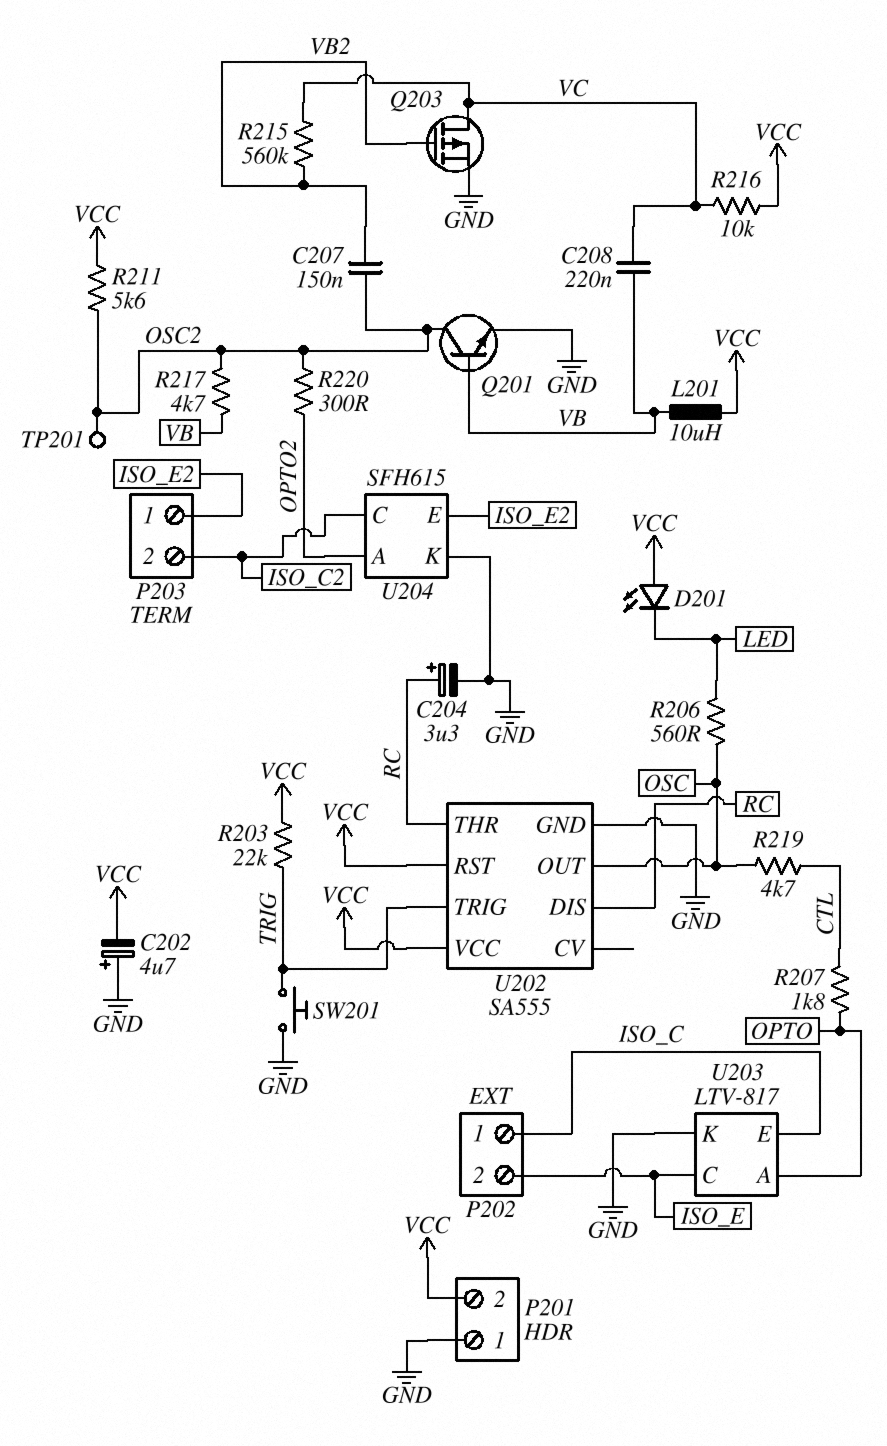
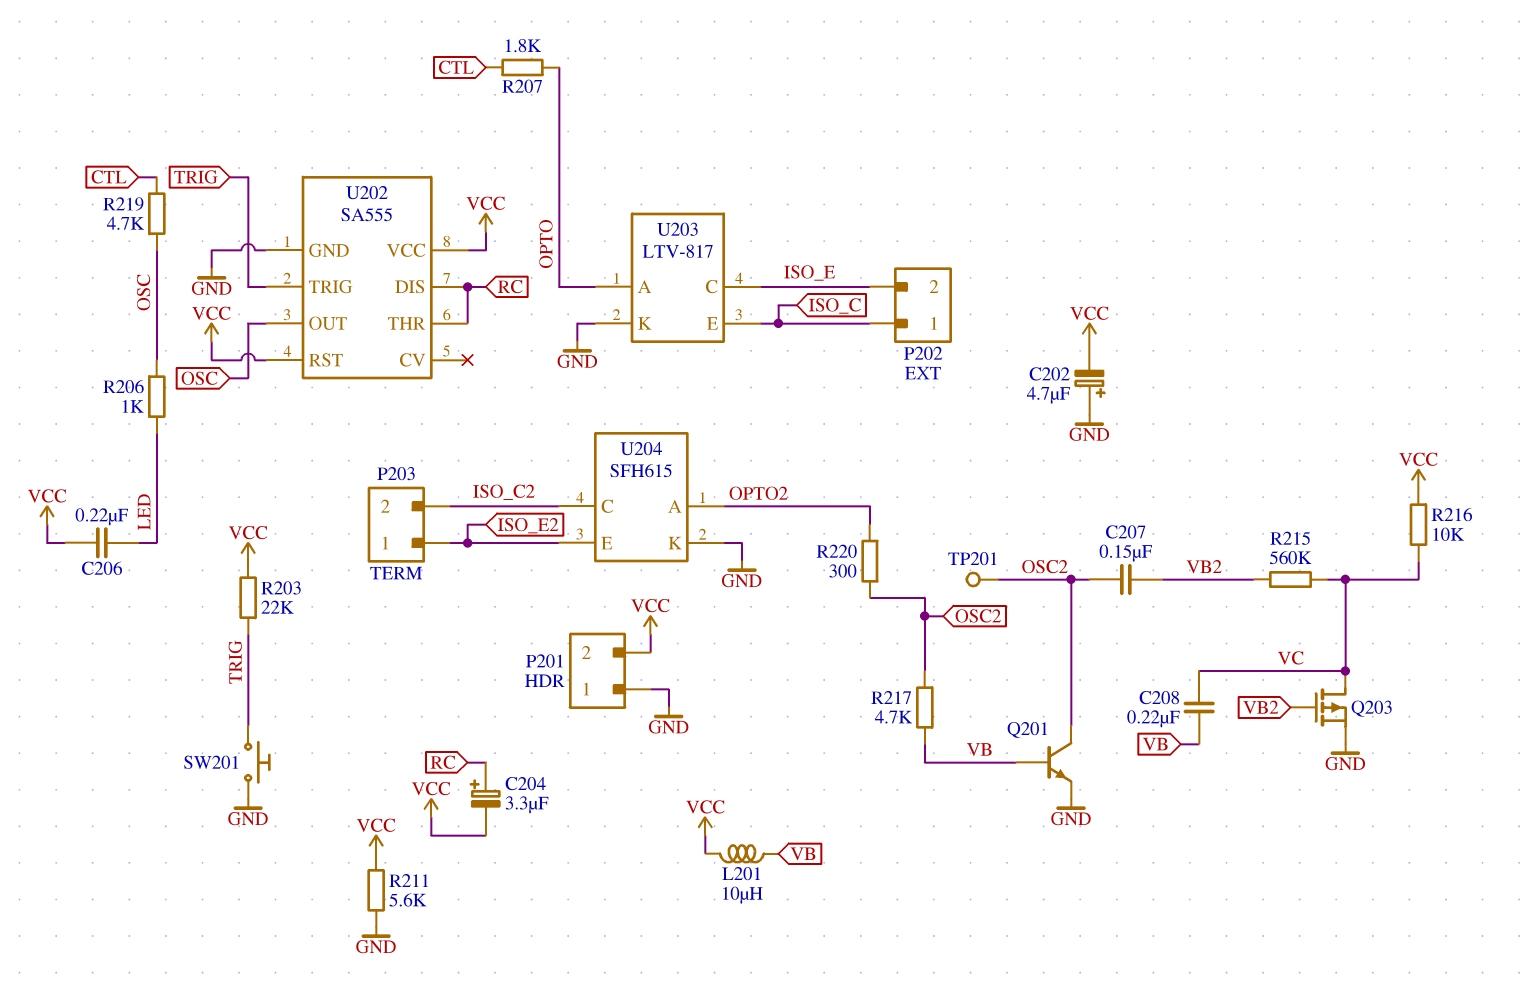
C204: 3.3uF (plus RC, minus GND) -> 3.3uF (plus RC, minus VCC)
C206: none -> 220nF (LED, VCC)
D201: LED (A VCC, K LED) -> none
R206: 560 (LED, OSC) -> 1k (LED, OSC)
R211: 5.6k (OSC2, VCC) -> 5.6k (GND, VCC)

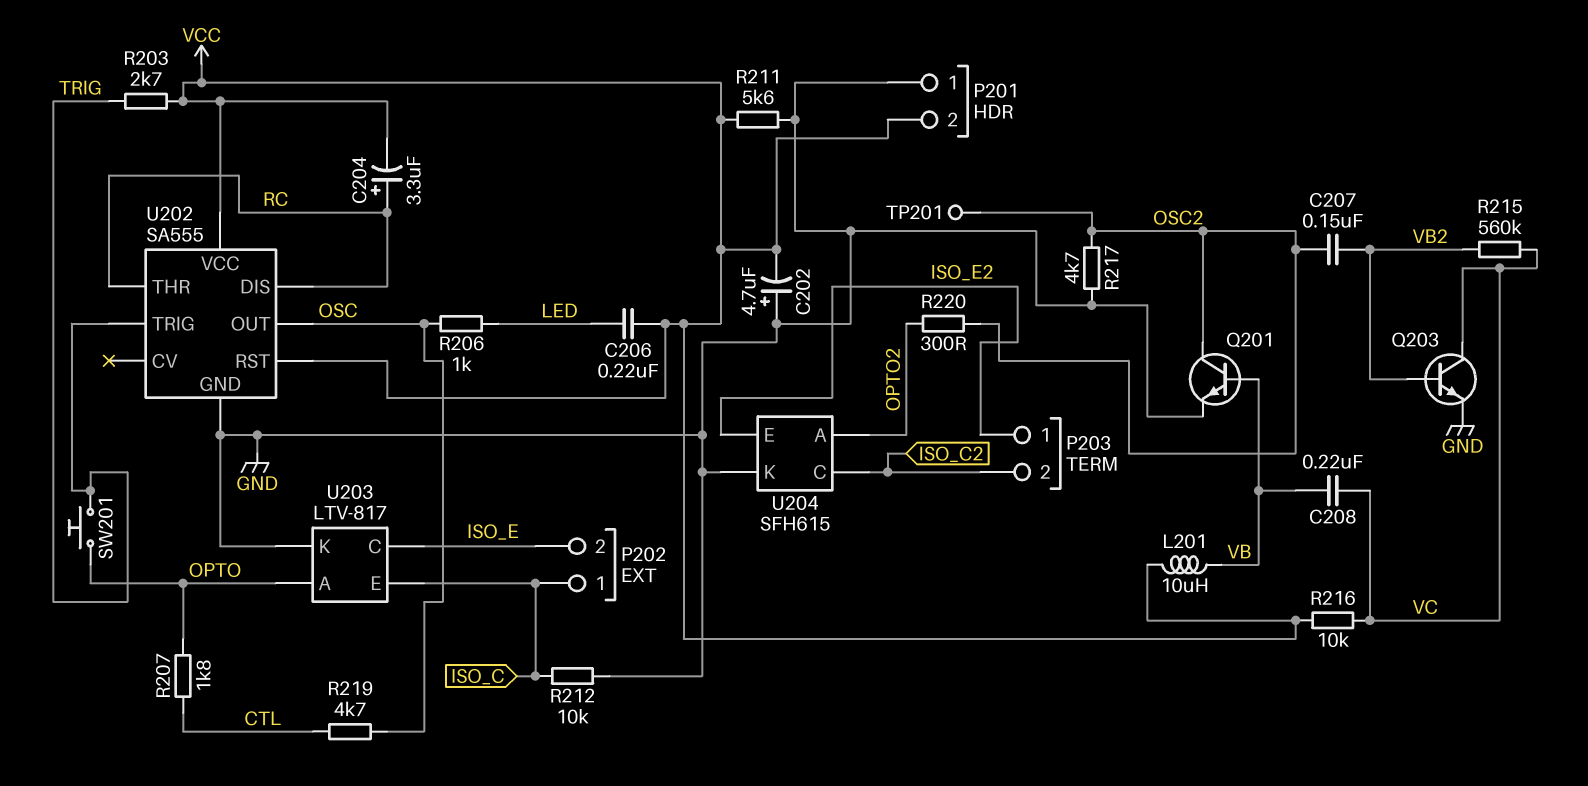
Q203: PMOS (G VB2, D VC, S GND) -> NPN (B VB2, C VC, E GND)
R203: 22k (TRIG, VCC) -> 2.7k (TRIG, VCC)
R212: none -> 10k (GND, ISO_C)
R217: 4.7k (OSC2, VB) -> 4.7k (GND, OSC2)
SW201: button (GND, TRIG) -> button (OPTO, TRIG)

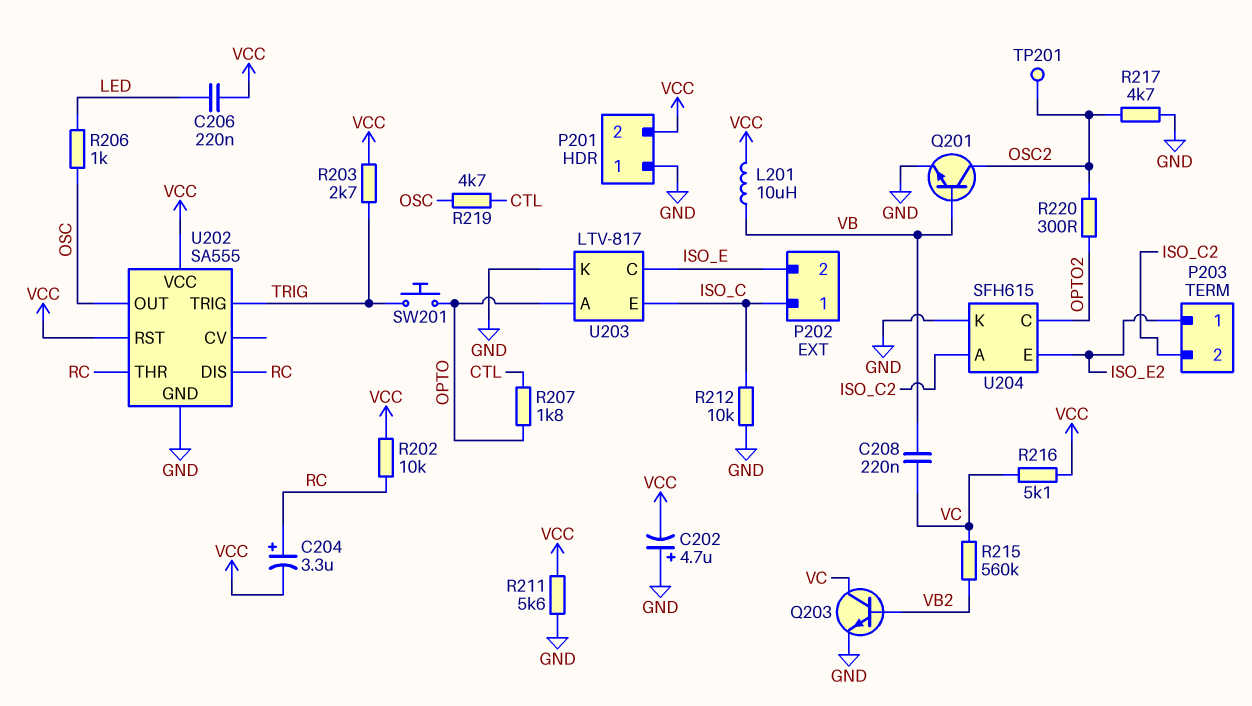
C207: 150nF (OSC2, VB2) -> none
R202: none -> 10k (RC, VCC)
R216: 10k (VC, VCC) -> 5.1k (VC, VCC)
U204 pin A: OPTO2 -> ISO_C2
U204 pin C: ISO_C2 -> OPTO2

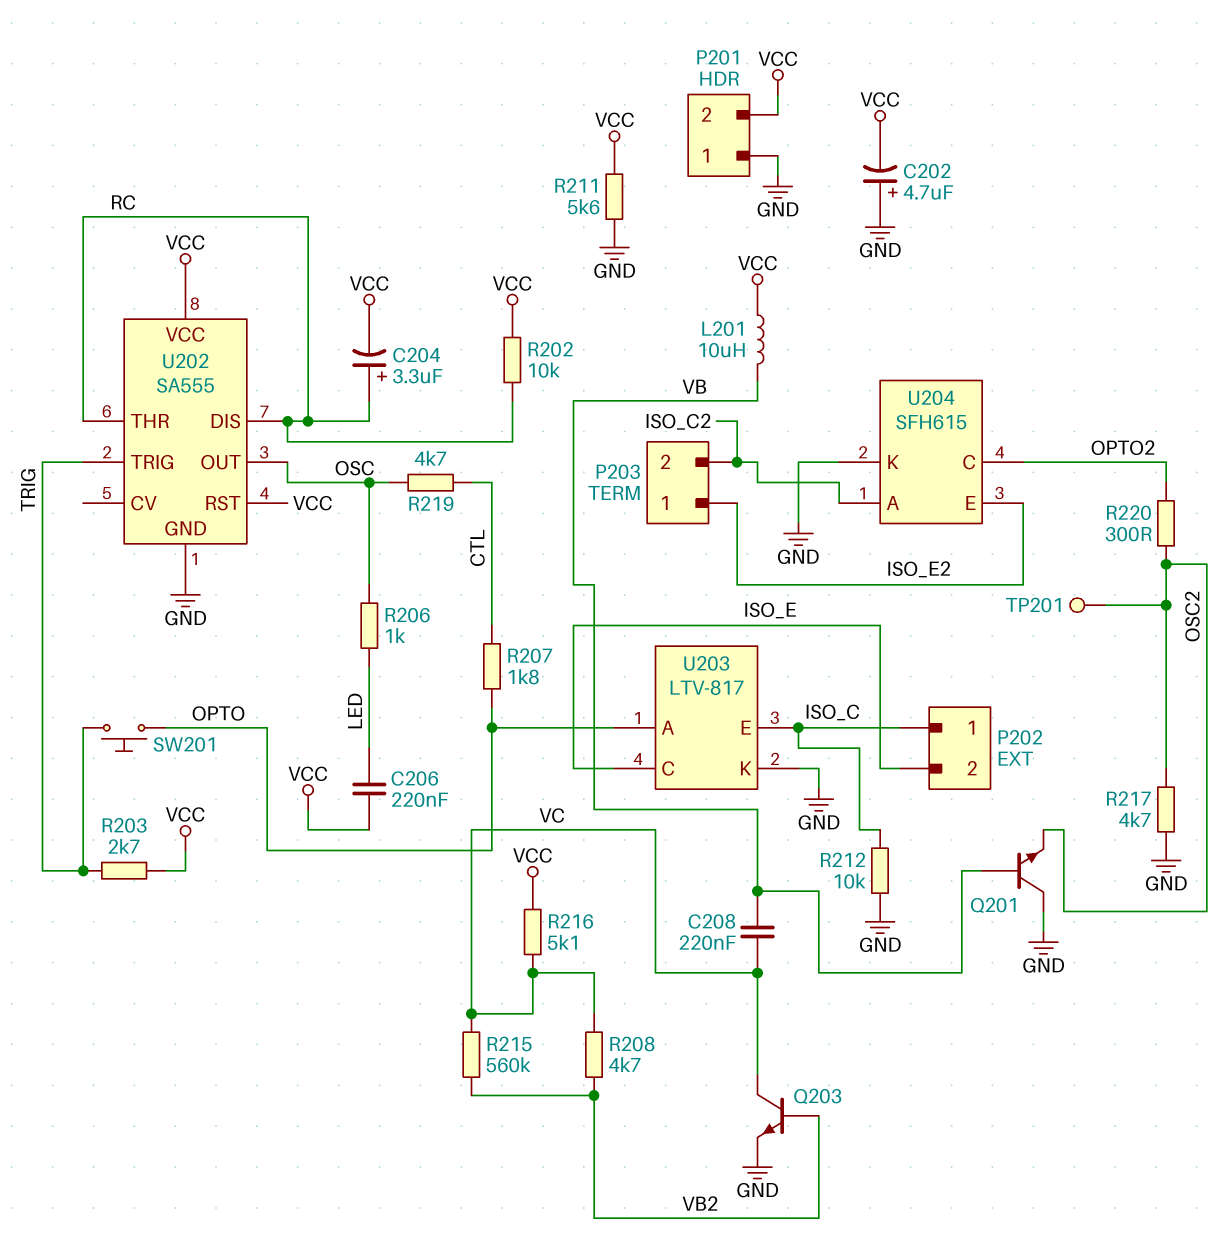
Q201: NPN (B VB, C OSC2, E GND) -> NPN (B VB, C GND, E OSC2)
R208: none -> 4.7k (VB2, VC)

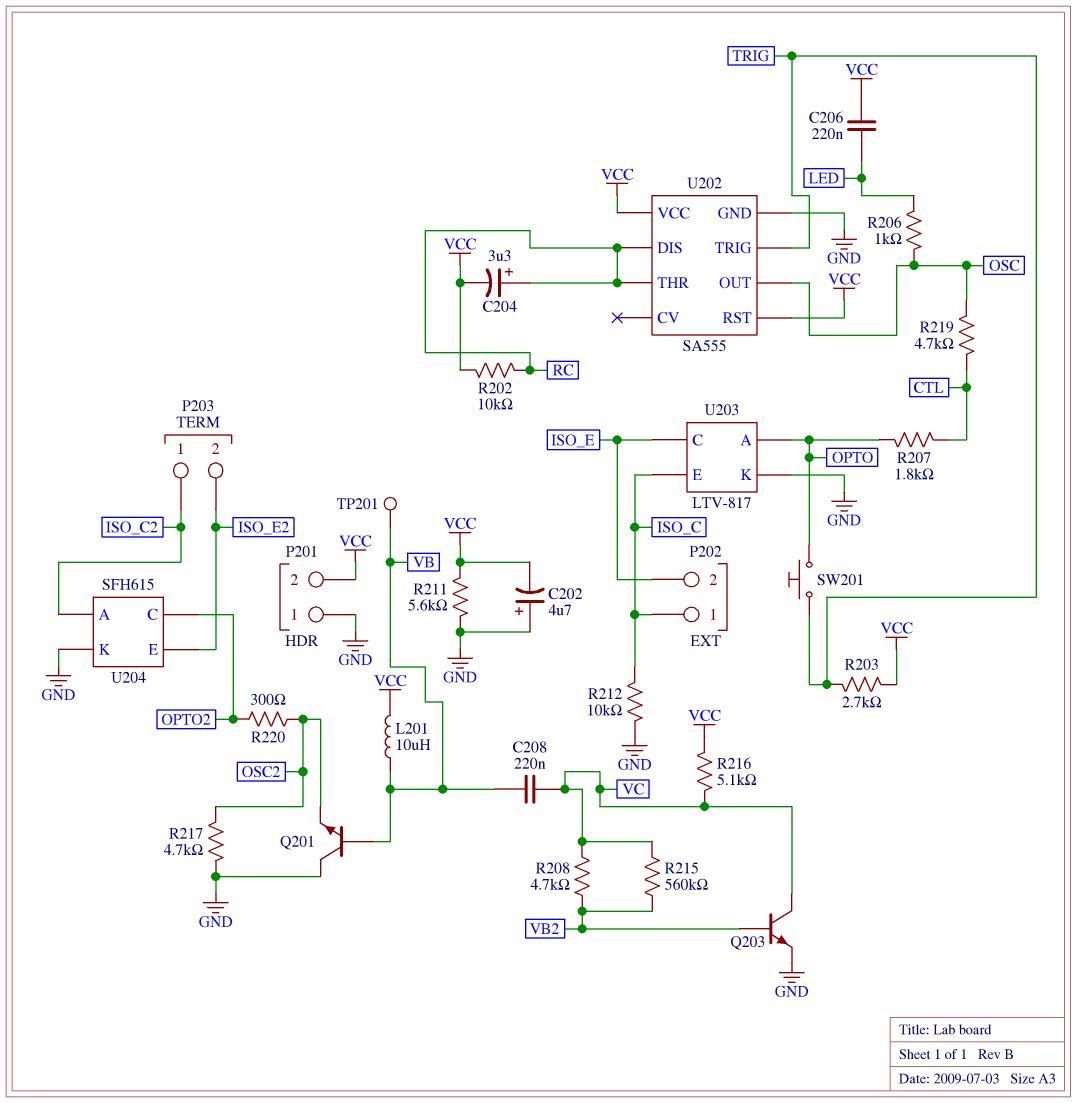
P203 pin 1: ISO_E2 -> ISO_C2
P203 pin 2: ISO_C2 -> ISO_E2
TP201: test point (OSC2) -> test point (VB)

